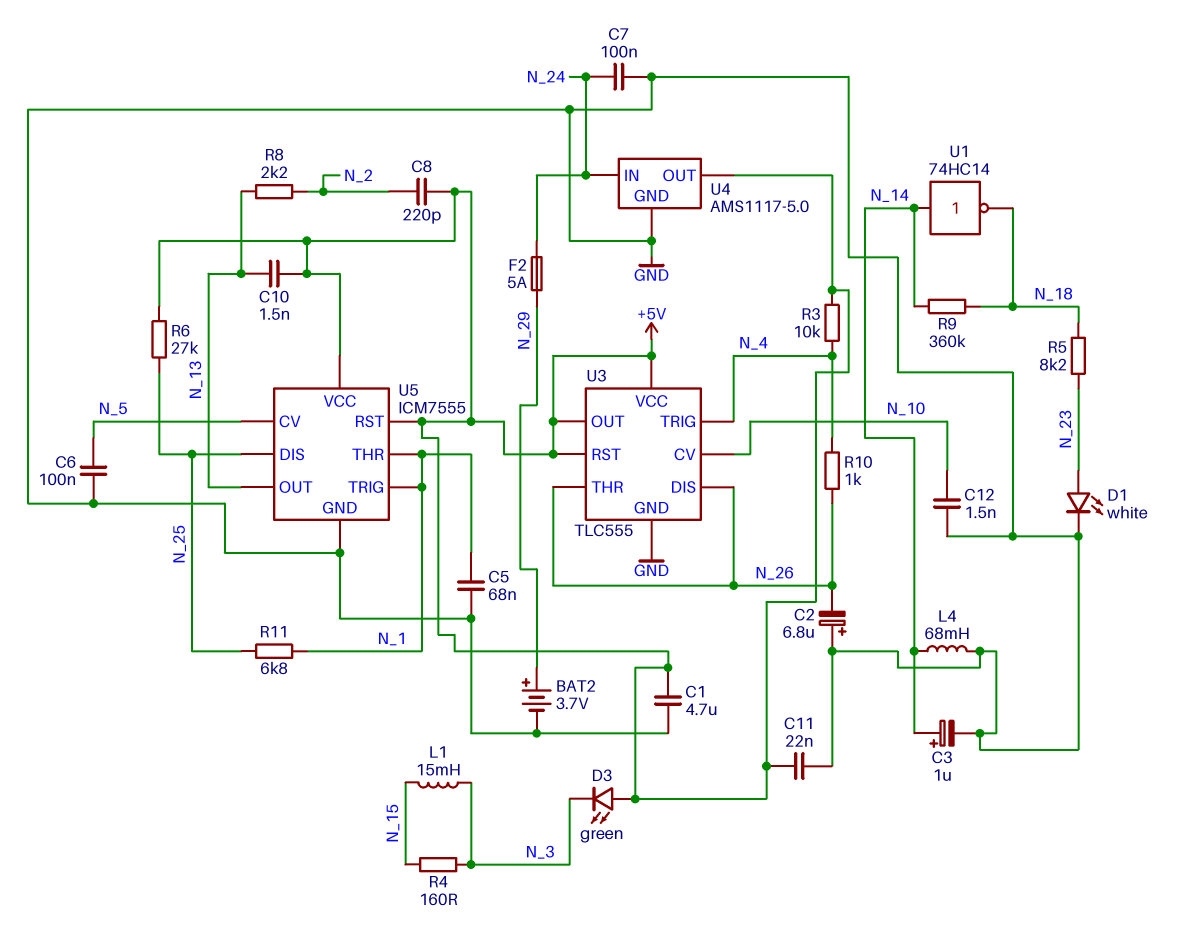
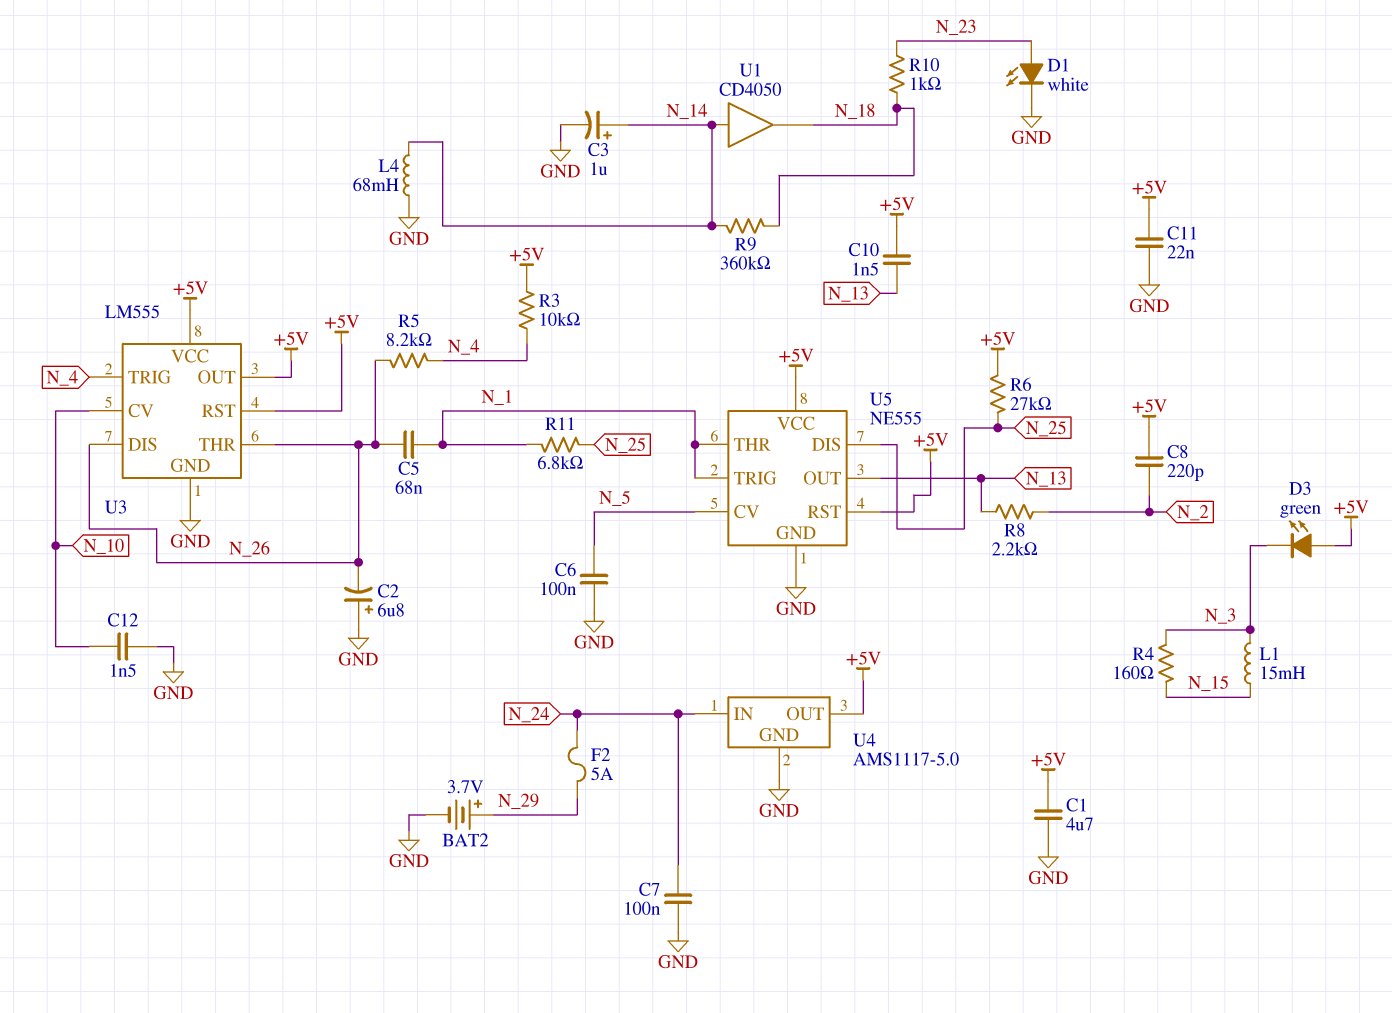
C5: 68nF (GND, N_1) -> 68nF (N_1, N_26)
R5: 8.2k (N_18, N_23) -> 8.2k (N_4, N_26)
R10: 1k (N_4, N_26) -> 1k (N_18, N_23)
U1: NOT 74HC14 (in N_14, out N_18) -> buffer CD4050 (in N_14, out N_18)
U3: TLC555 -> LM555
U5: ICM7555 -> NE555

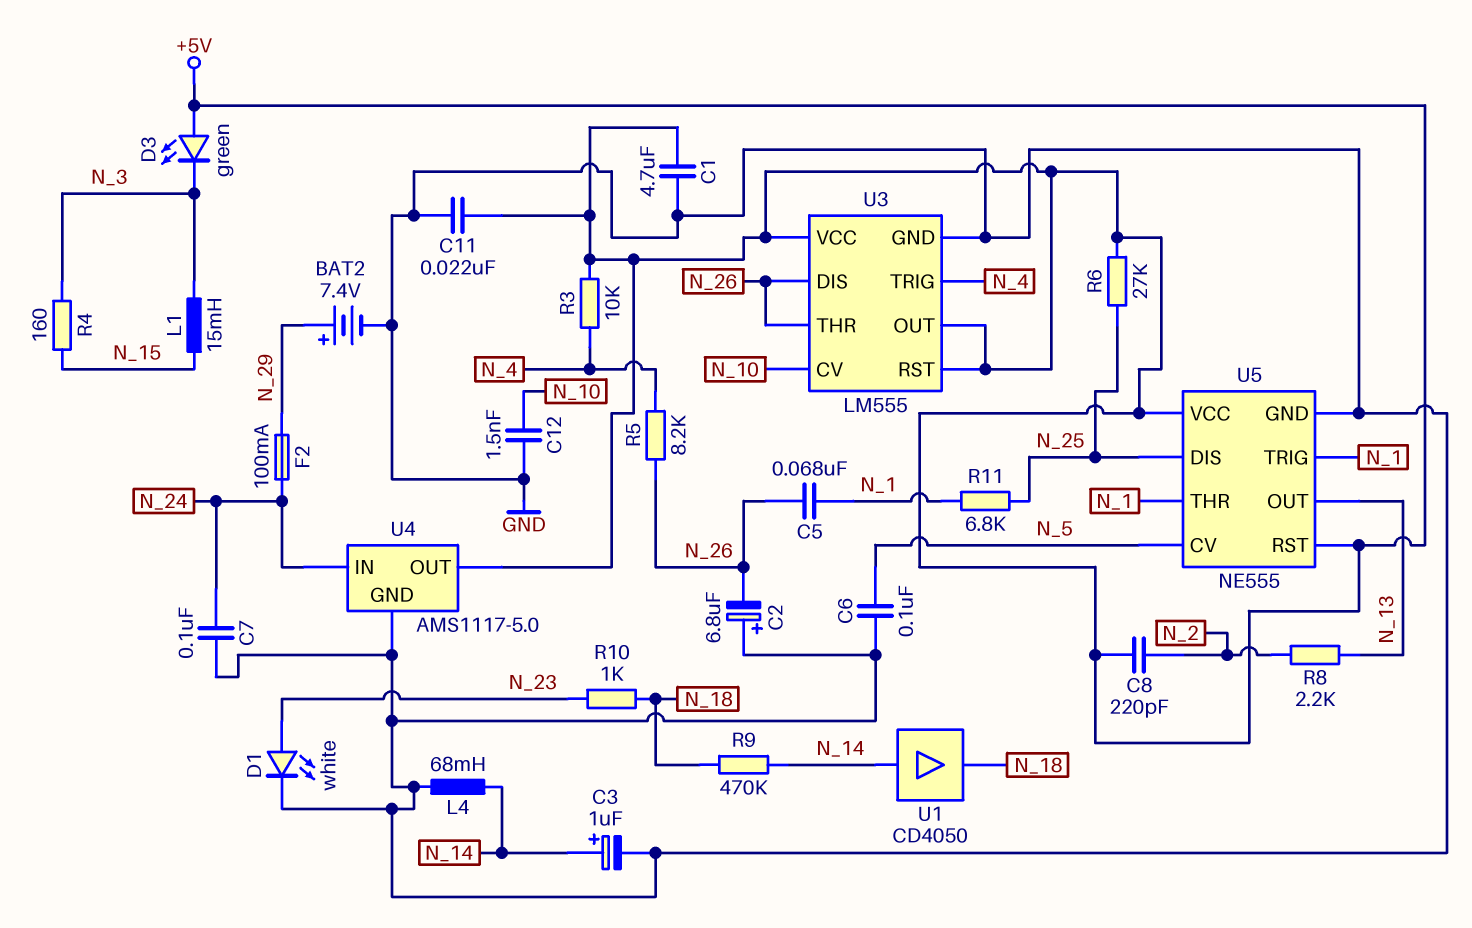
BAT2: 3.7V (plus N_29, minus GND) -> 7.4V (plus N_29, minus GND)
C10: 1.5nF (+5V, N_13) -> none
F2: 5A (N_24, N_29) -> 100mA (N_24, N_29)
R9: 360k (N_14, N_18) -> 470k (N_14, N_18)

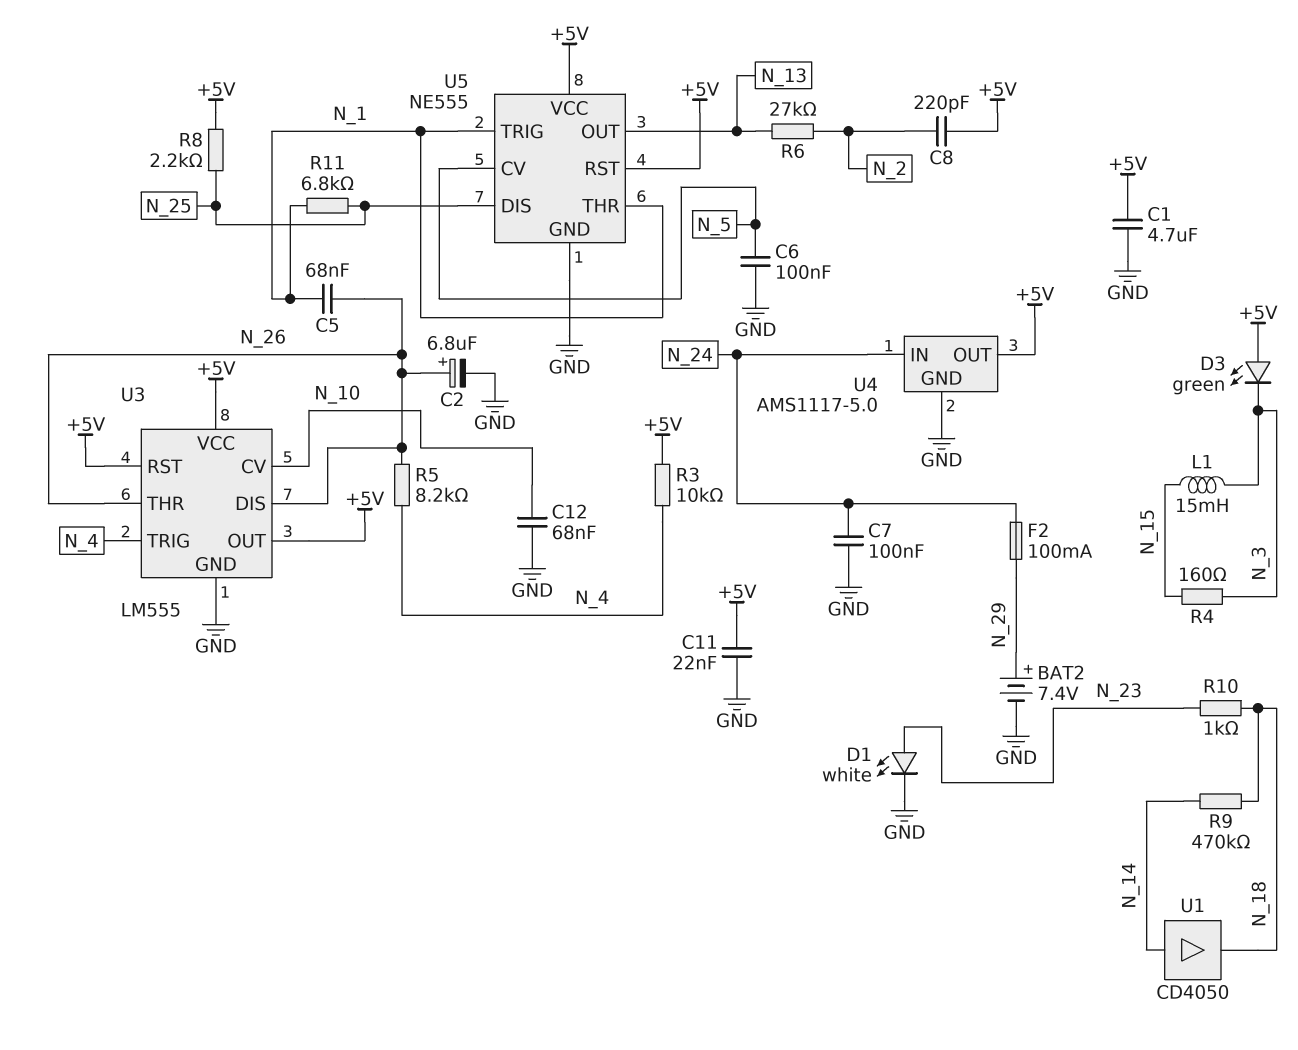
C2: 6.8uF (plus GND, minus N_26) -> 6.8uF (plus N_26, minus GND)
C3: 1uF (plus N_14, minus GND) -> none
C12: 1.5nF (GND, N_10) -> 68nF (GND, N_10)
L4: 68mH (GND, N_14) -> none
R6: 27k (+5V, N_25) -> 27k (N_2, N_13)
R8: 2.2k (N_2, N_13) -> 2.2k (+5V, N_25)

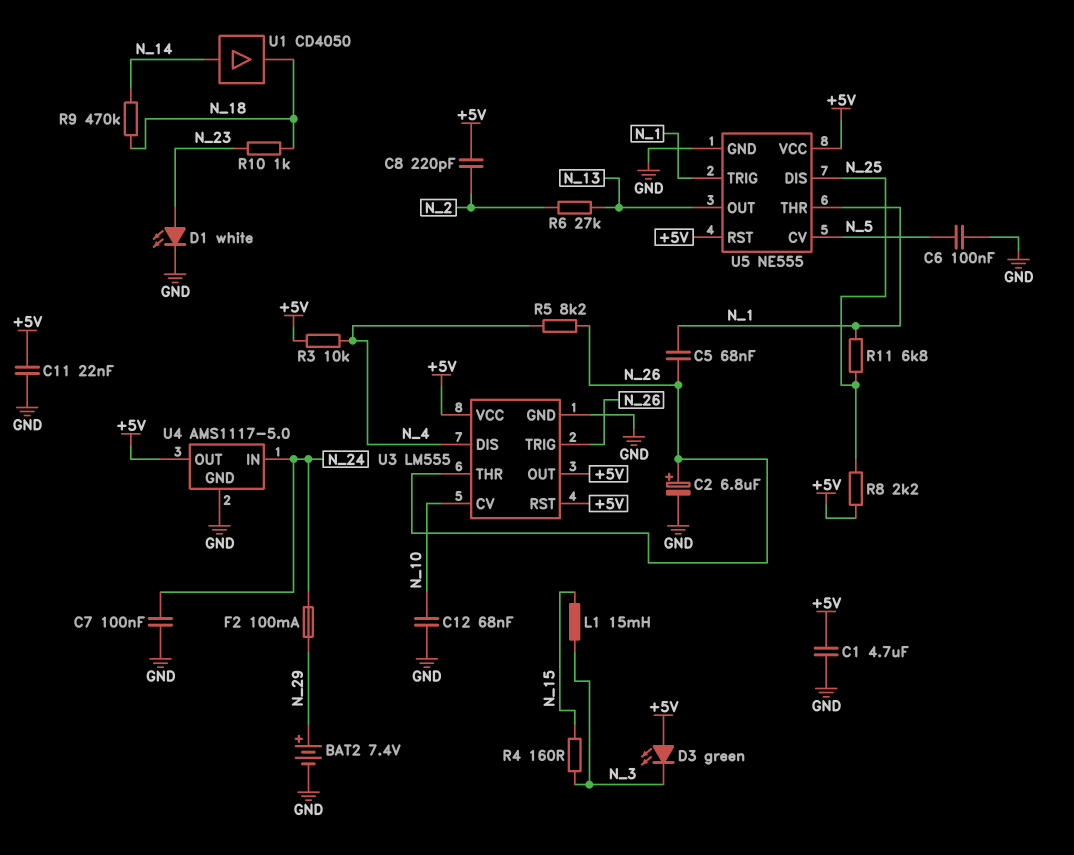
U3 pin DIS: N_26 -> N_4
U3 pin TRIG: N_4 -> N_26

